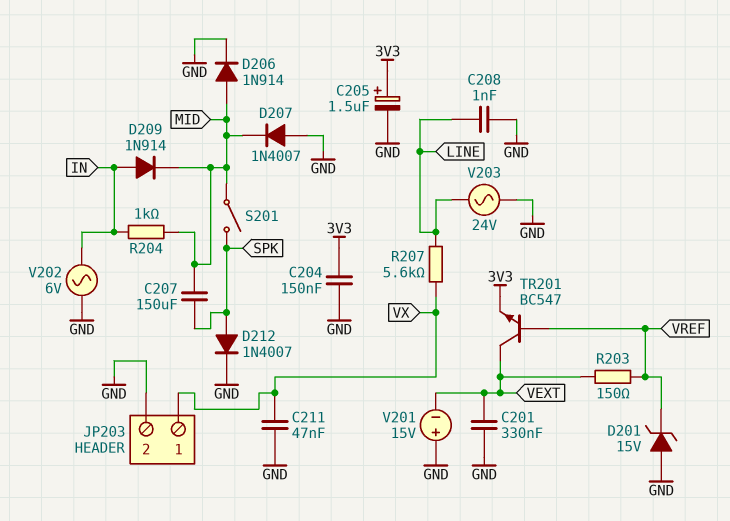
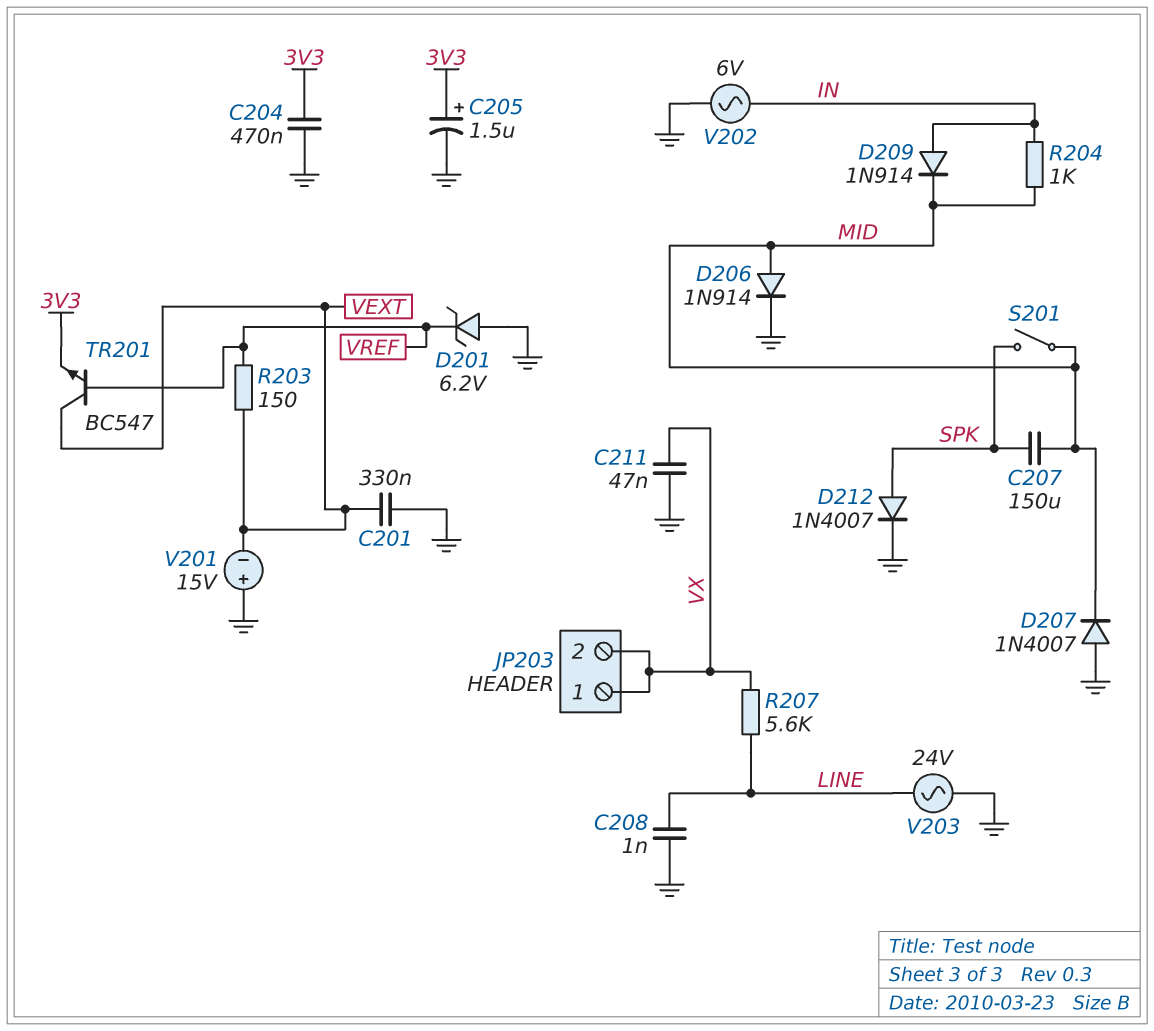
C204: 150nF (3V3, GND) -> 470nF (3V3, GND)
D201: zener 15V (A GND, K VREF) -> zener 6.2V (A GND, K VREF)
JP203 pin 2: GND -> VX

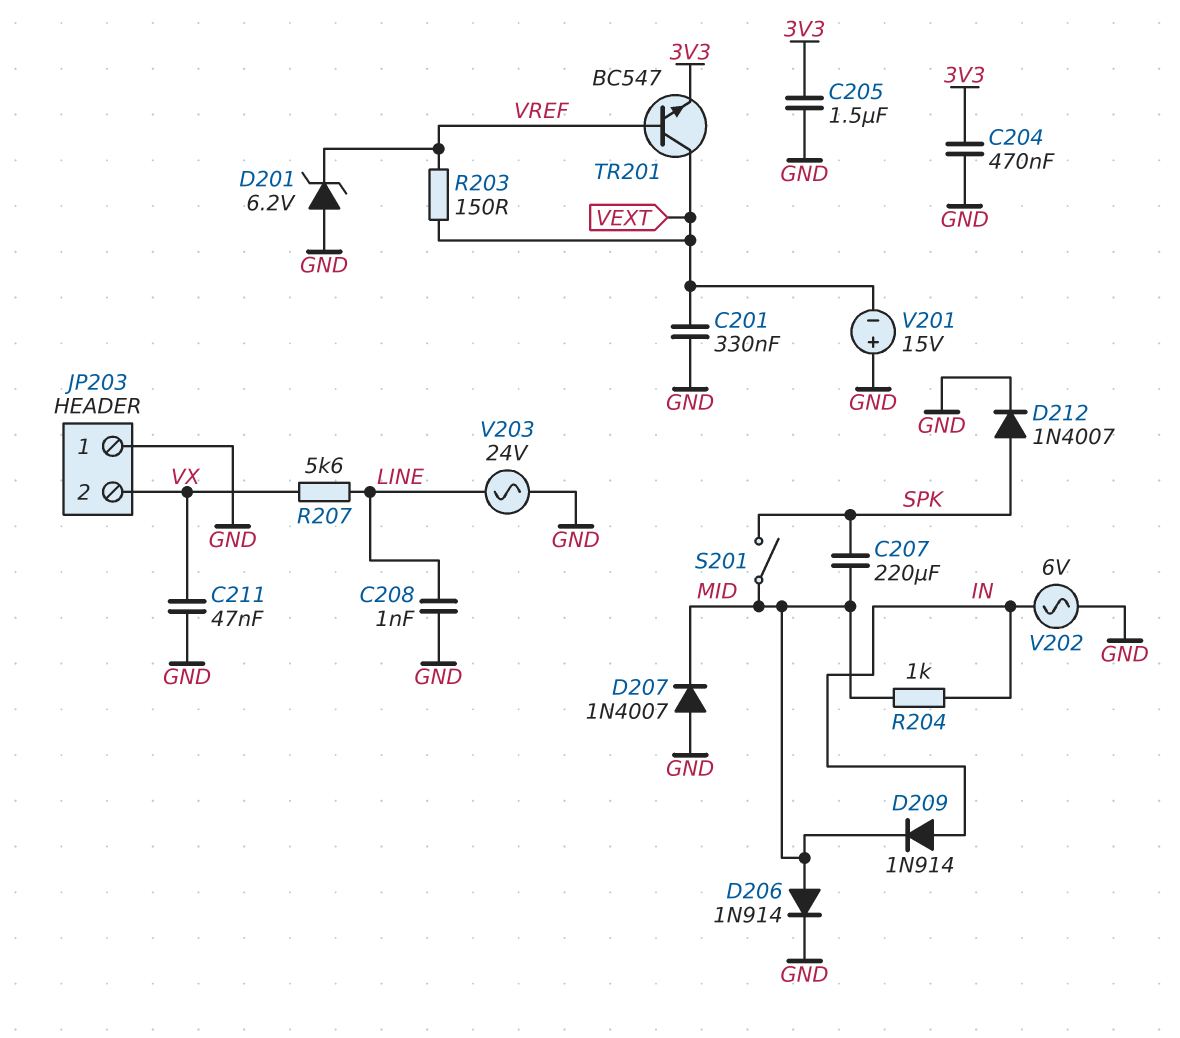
C205: 1.5uF (plus 3V3, minus GND) -> 1.5uF (3V3, GND)
C207: 150uF (MID, SPK) -> 220uF (MID, SPK)
JP203 pin 1: VX -> GND

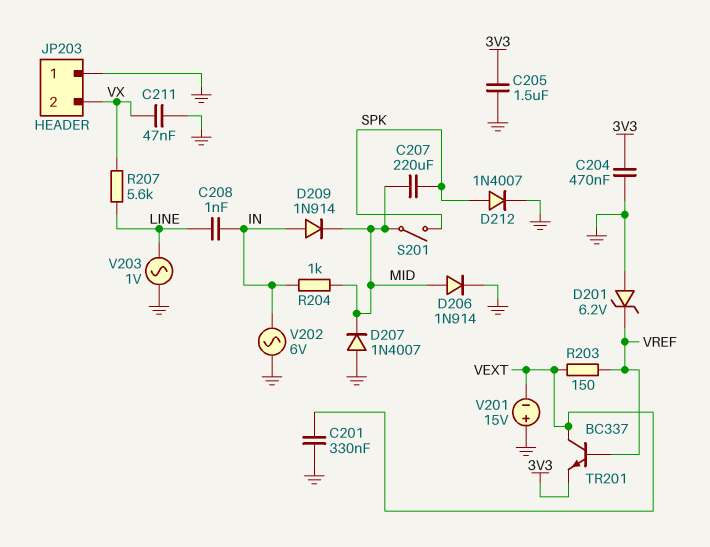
C208: 1nF (GND, LINE) -> 1nF (IN, LINE)
TR201: NPN BC547 (B VREF, C VEXT, E 3V3) -> NPN BC337 (B VREF, C VEXT, E 3V3)
V203: AC 24V (GND, LINE) -> AC 1V (GND, LINE)

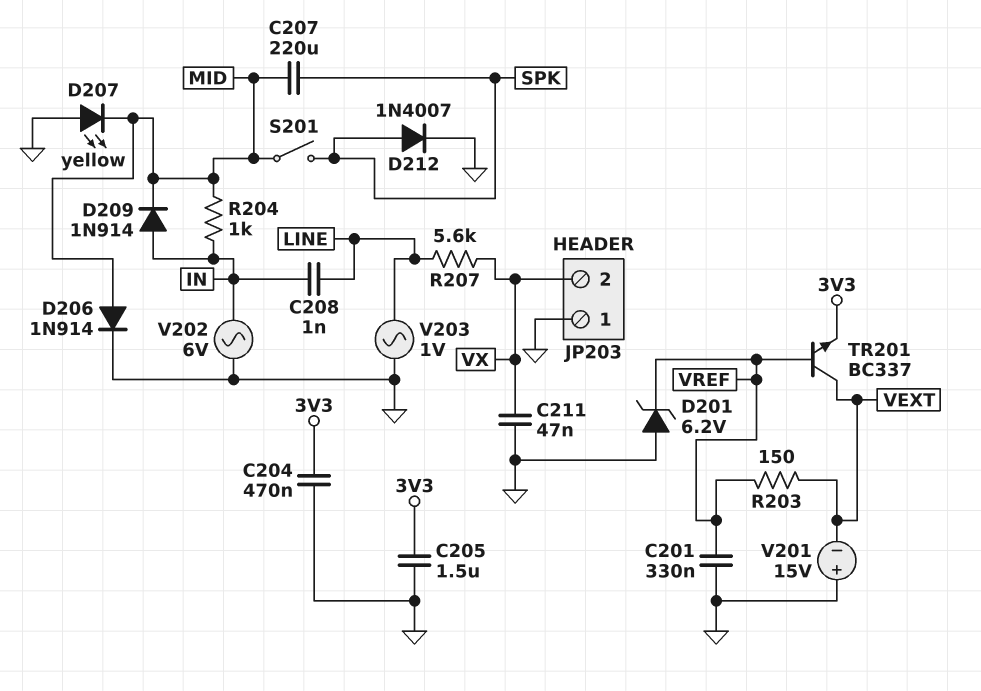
C201: 330nF (GND, VEXT) -> 330nF (GND, VREF)
D207: diode 1N4007 (A GND, K MID) -> LED yellow (A GND, K MID)

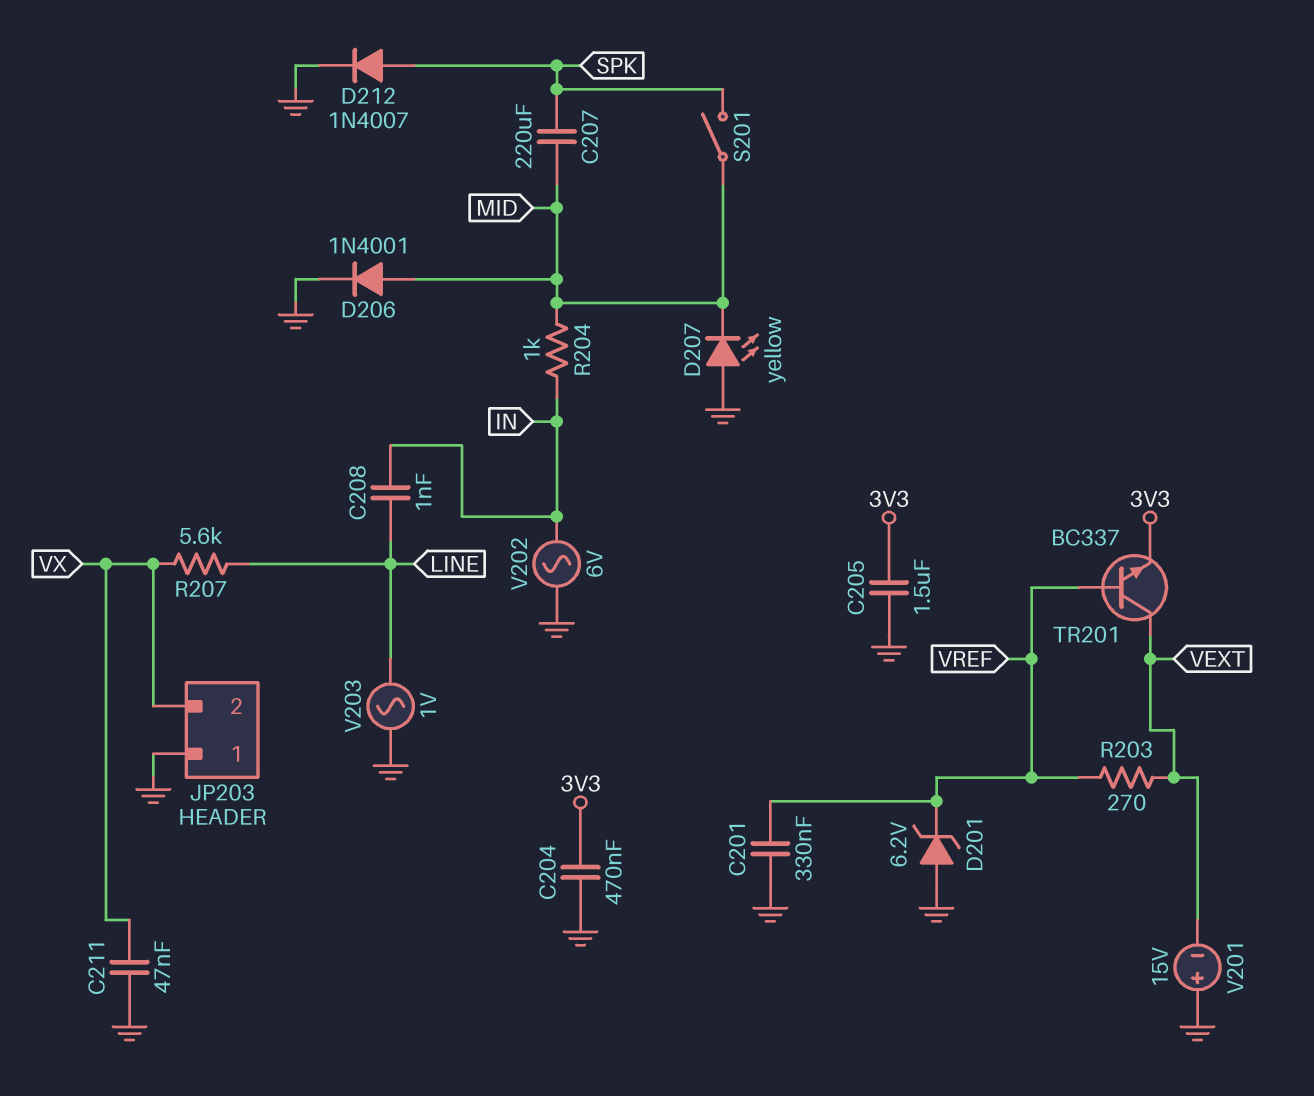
D206: diode 1N914 (A MID, K GND) -> diode 1N4001 (A MID, K GND)
D209: diode 1N914 (A IN, K MID) -> none
R203: 150 (VEXT, VREF) -> 270 (VEXT, VREF)

